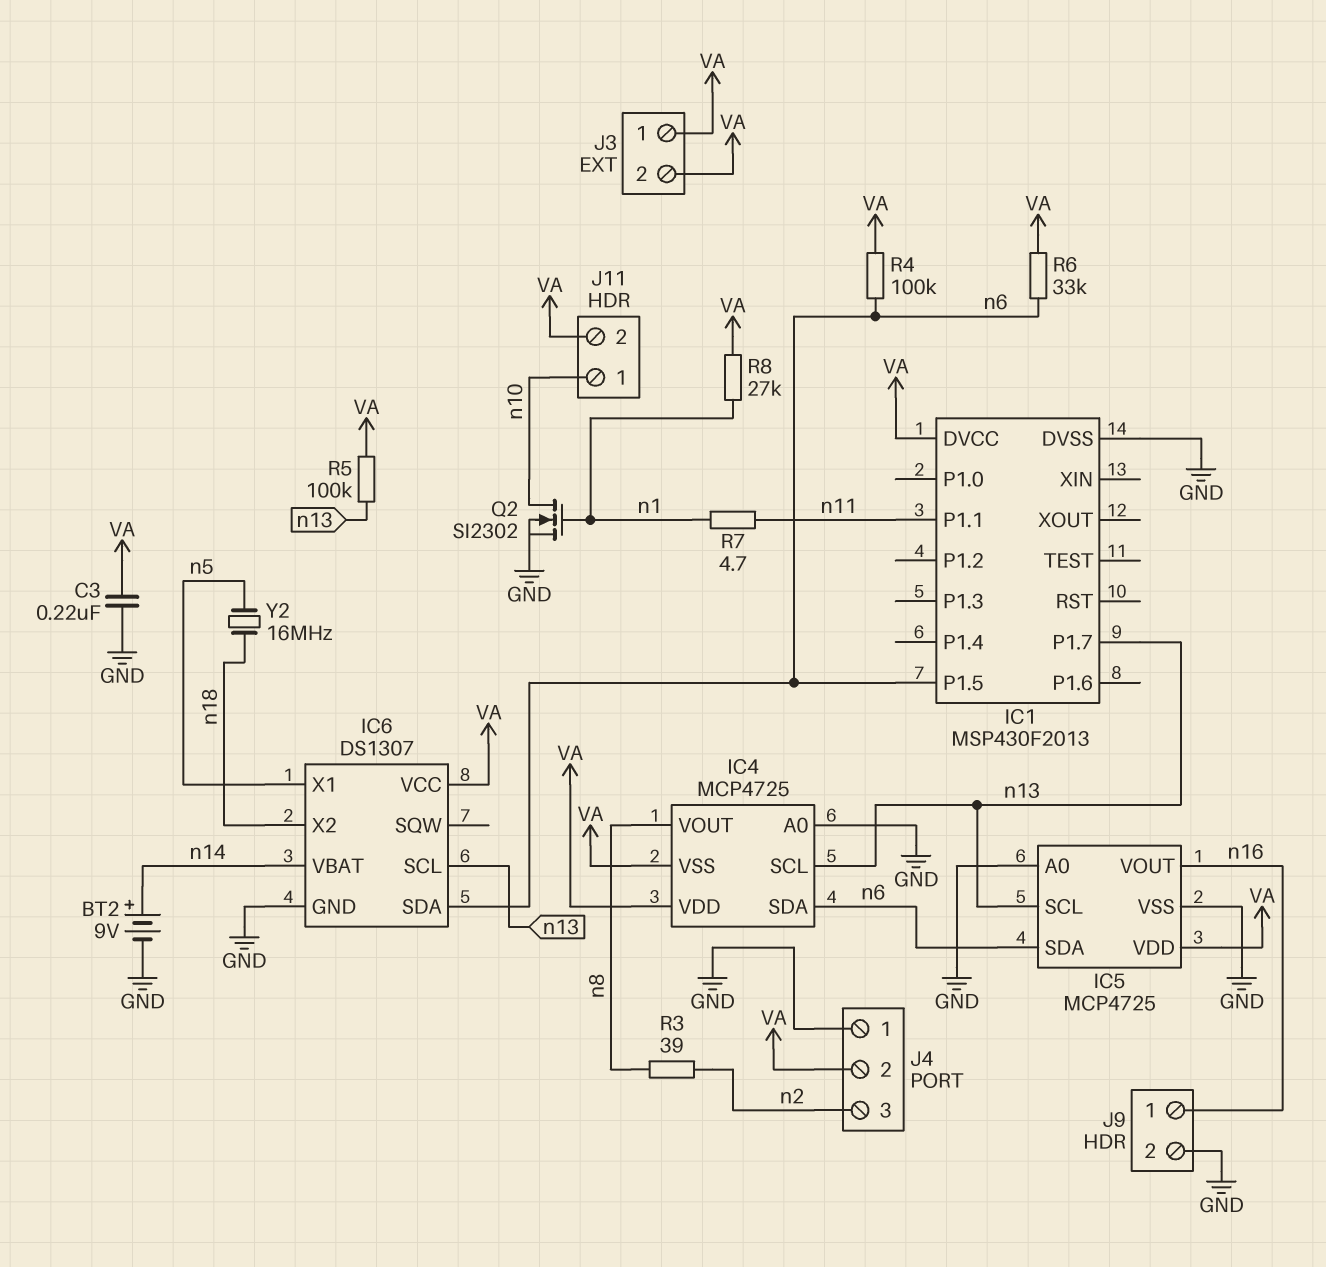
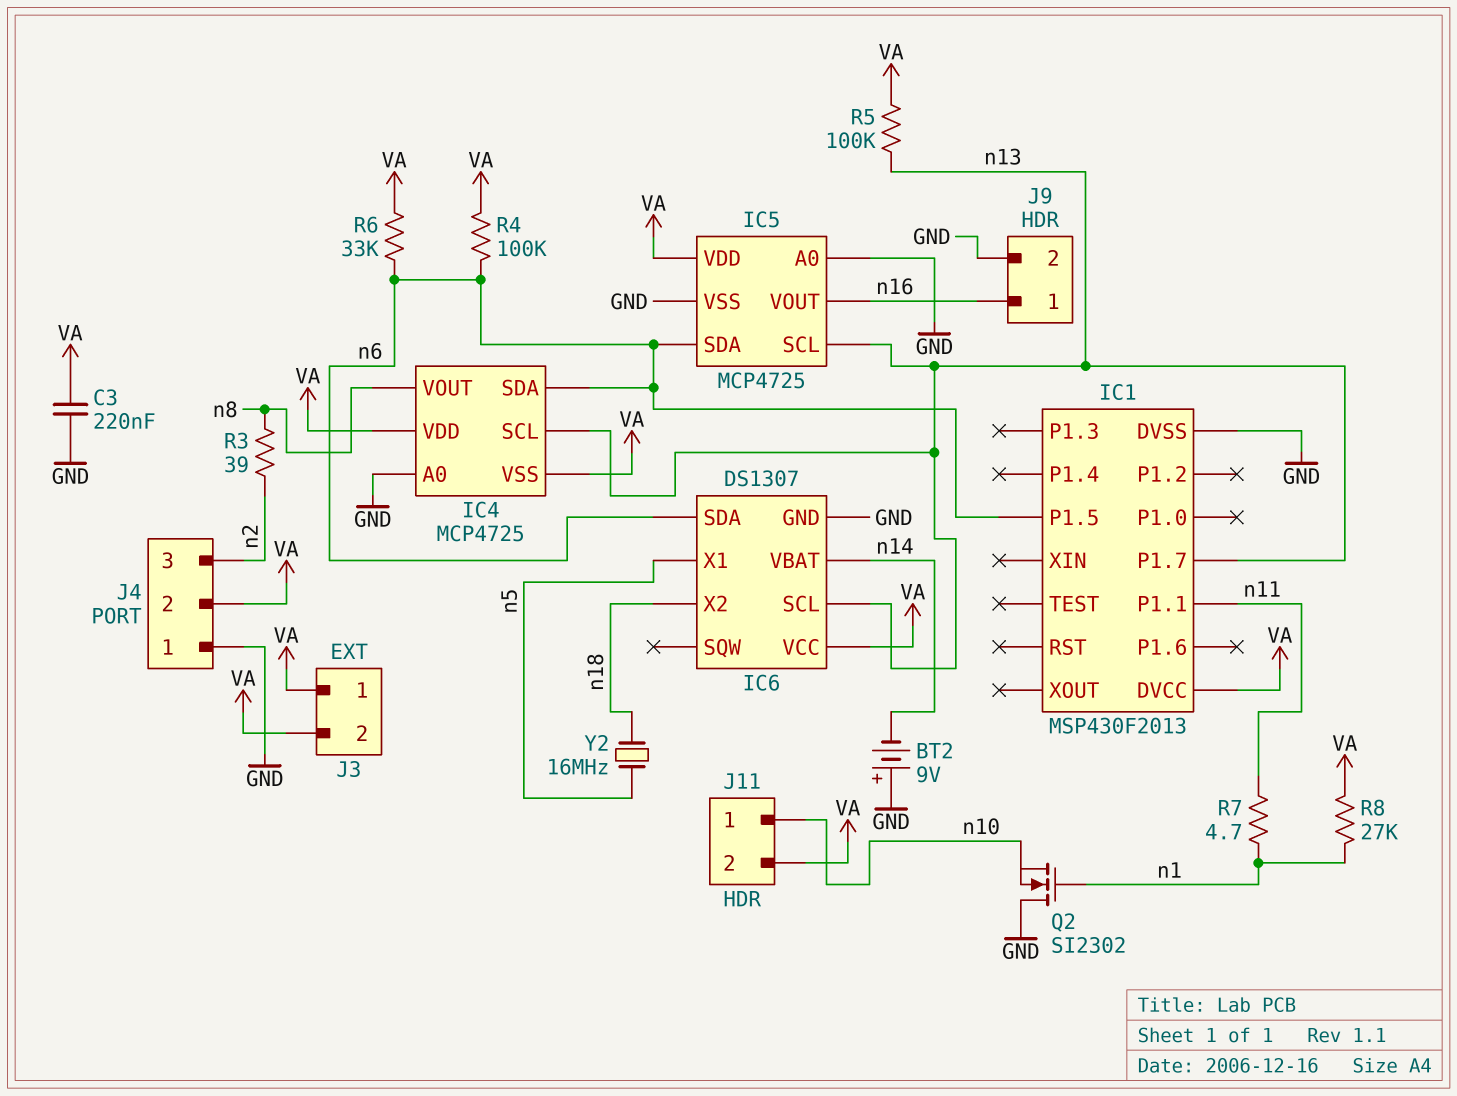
BT2: 9V (plus n14, minus GND) -> 9V (plus GND, minus n14)
Q2: NMOS SI2302 (G n1, D n10, S GND) -> NMOS SI2302 (G n1, D GND, S n10)

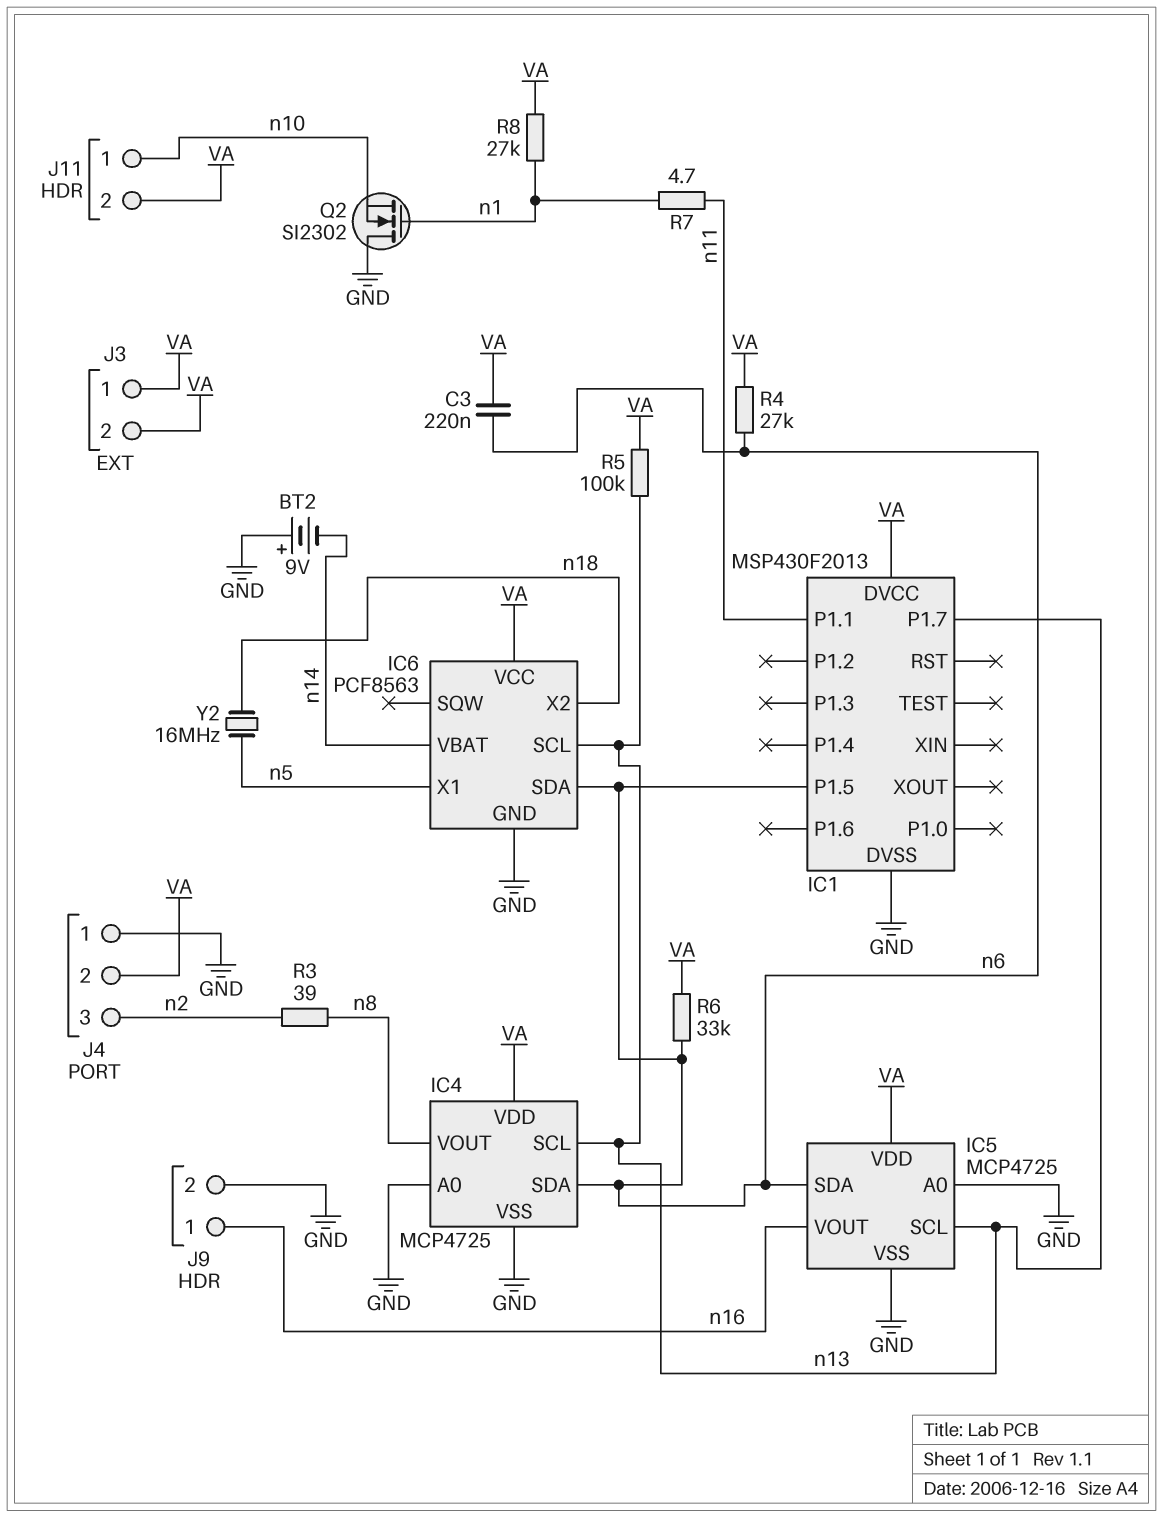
C3: 220nF (GND, VA) -> 220nF (VA, n6)
IC4 pin VSS: VA -> GND
IC6: DS1307 -> PCF8563
R4: 100k (VA, n6) -> 27k (VA, n6)

